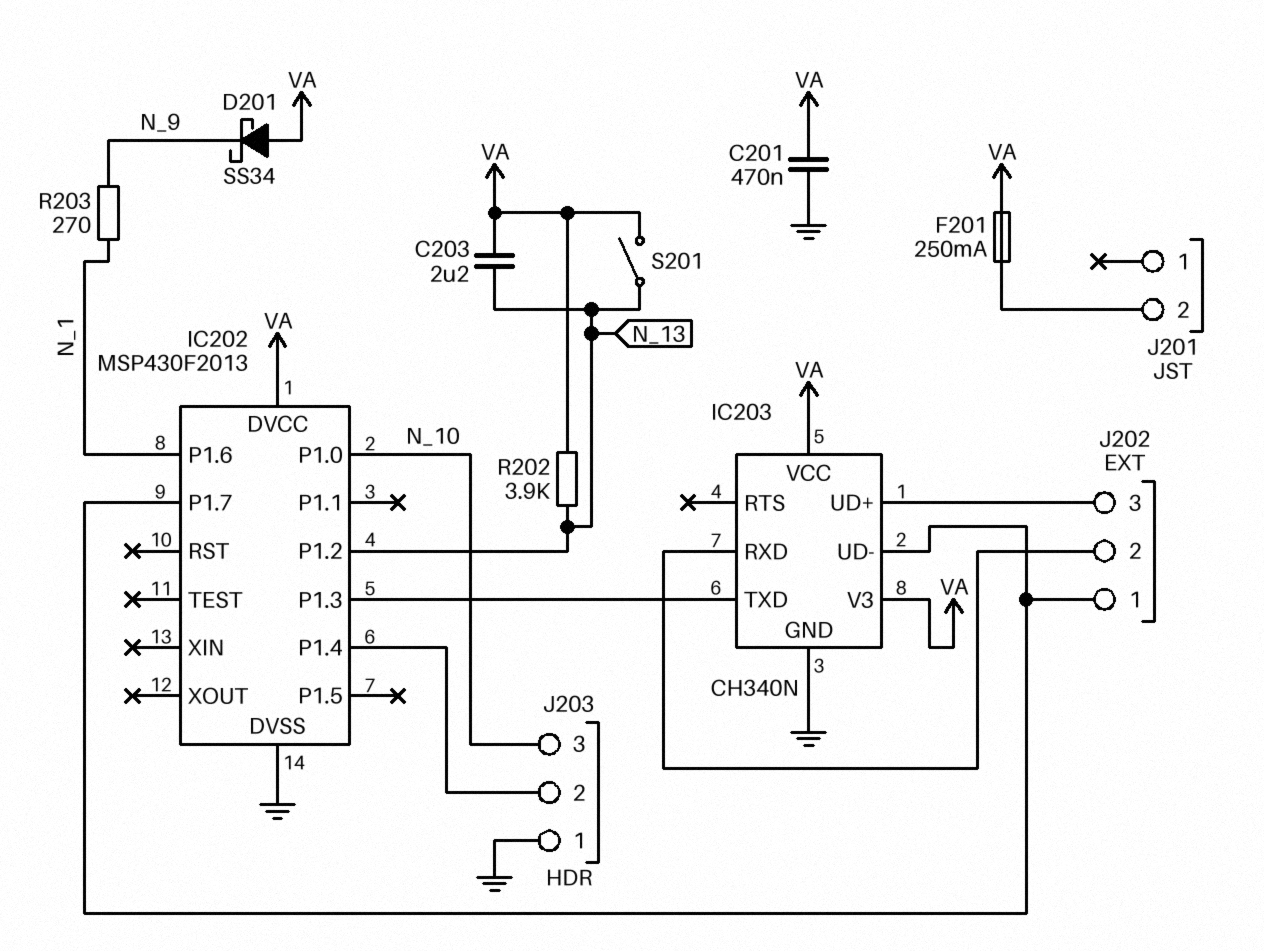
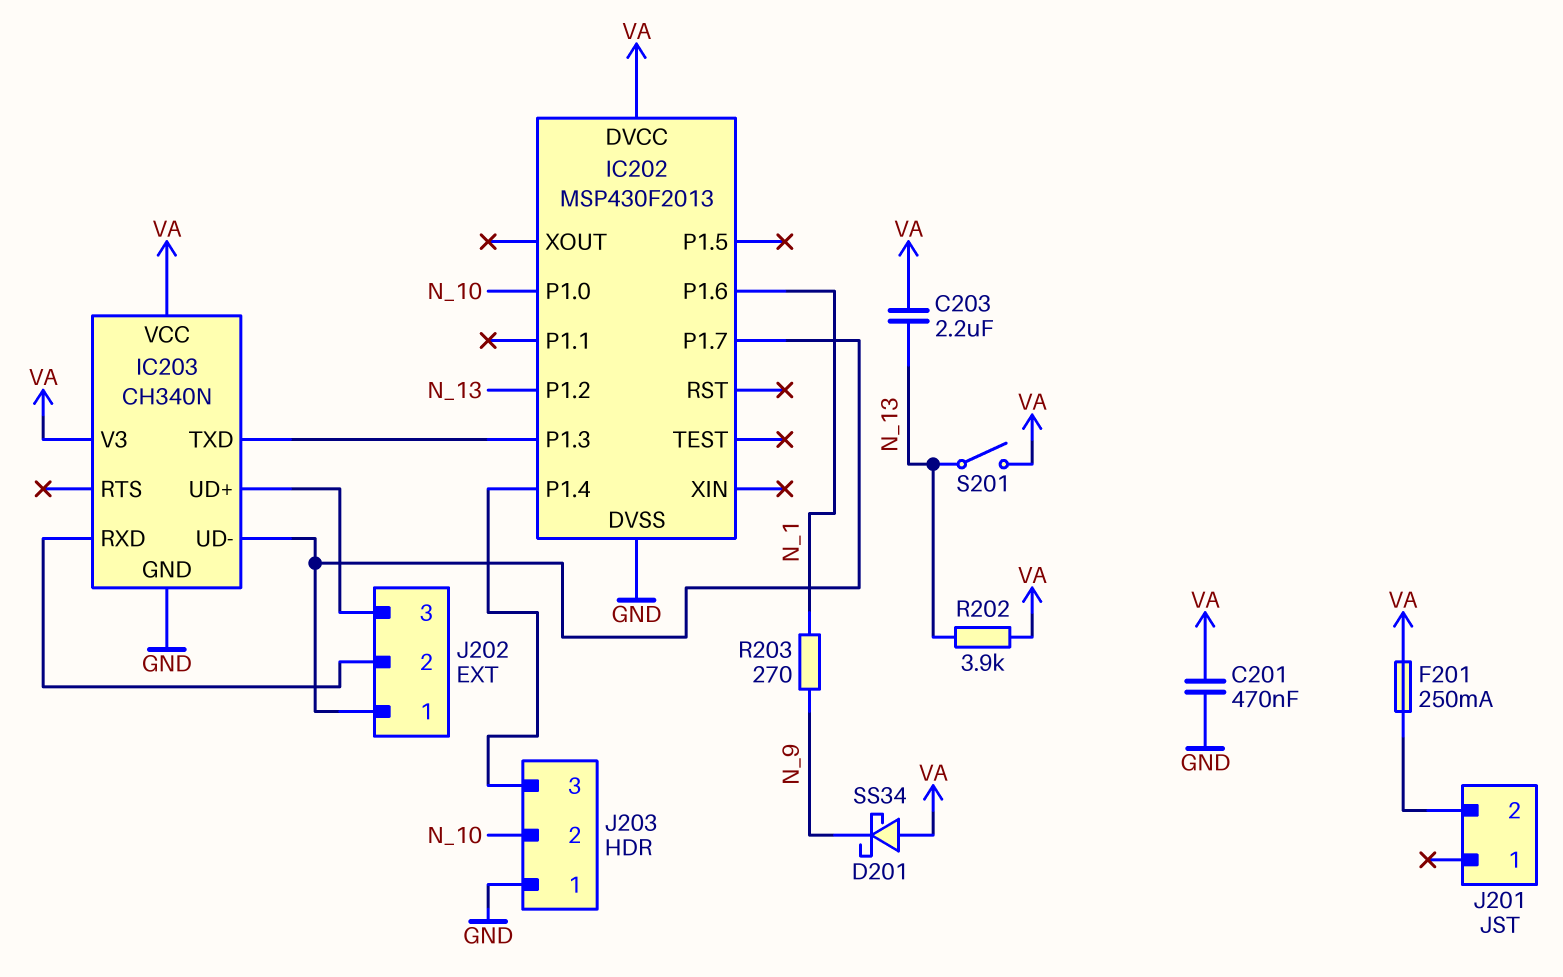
J203 pin 2: IC202/P1.4 -> N_10
J203 pin 3: N_10 -> IC202/P1.4

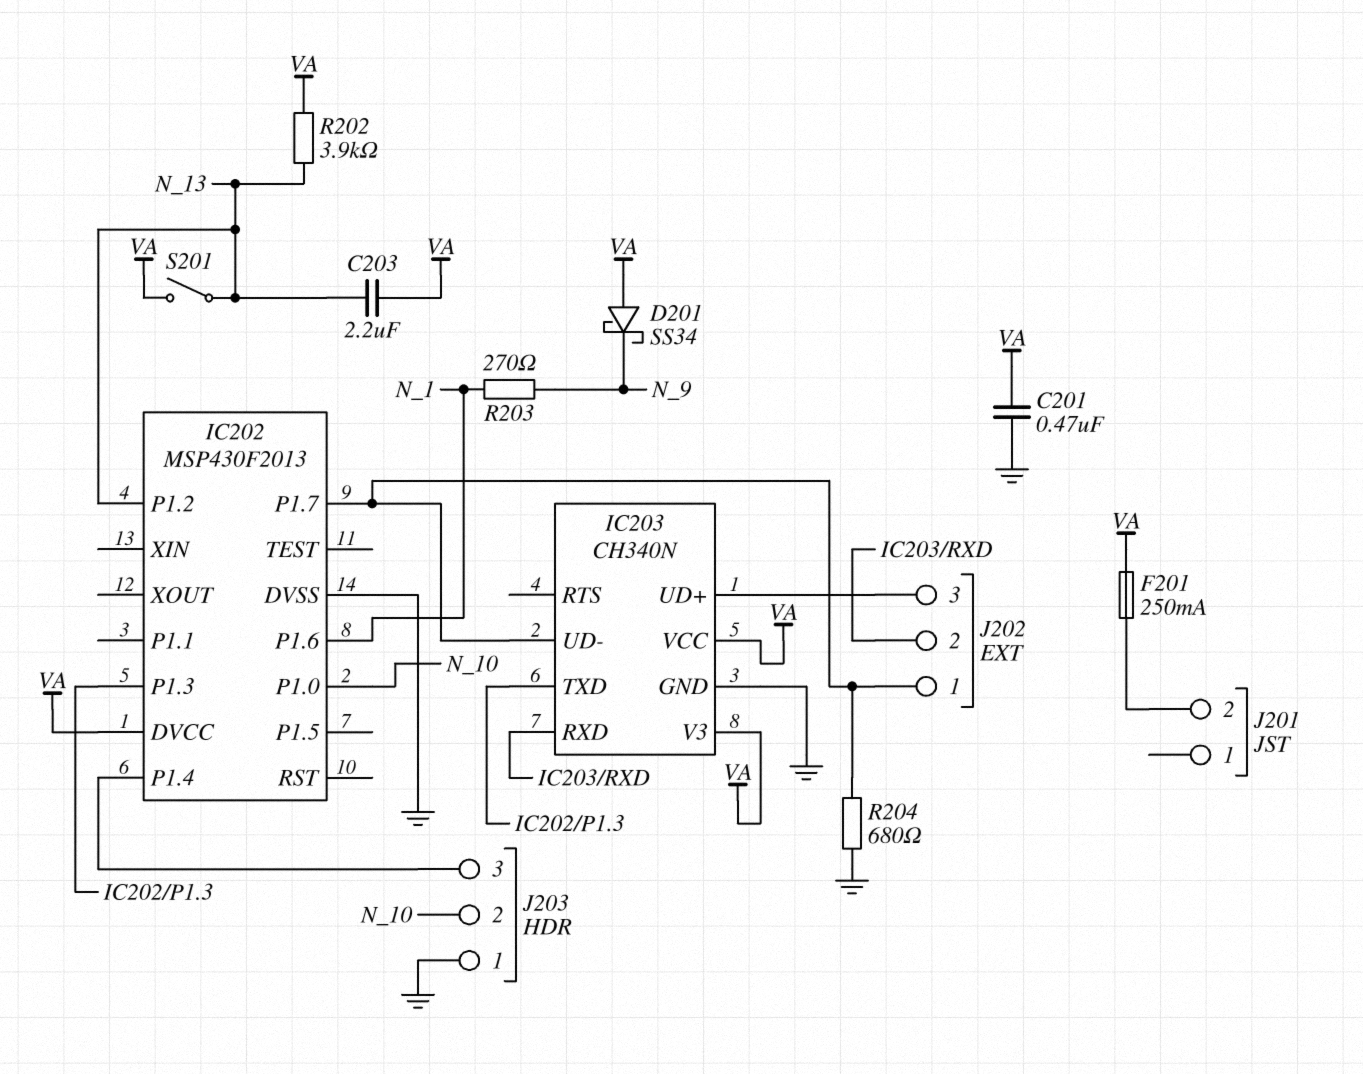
R204: none -> 680 (GND, IC202/P1.7)

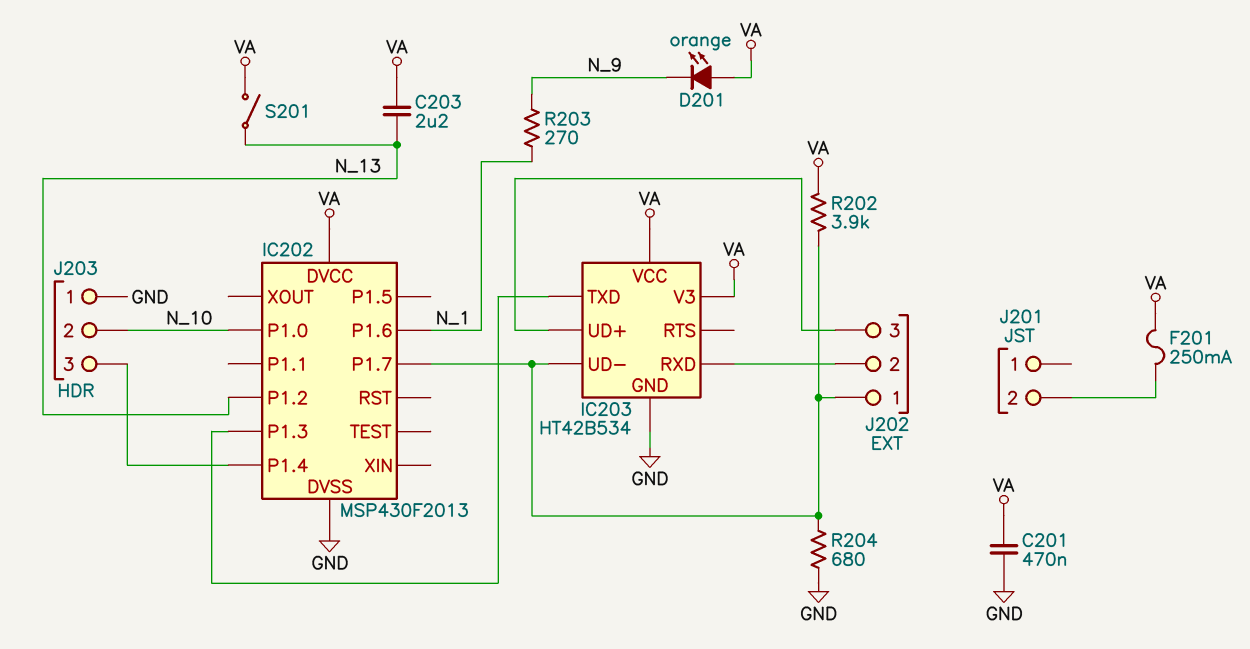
D201: schottky SS34 (A VA, K N_9) -> LED orange (A VA, K N_9)
IC203: CH340N -> HT42B534
R202: 3.9k (N_13, VA) -> 3.9k (IC202/P1.7, VA)

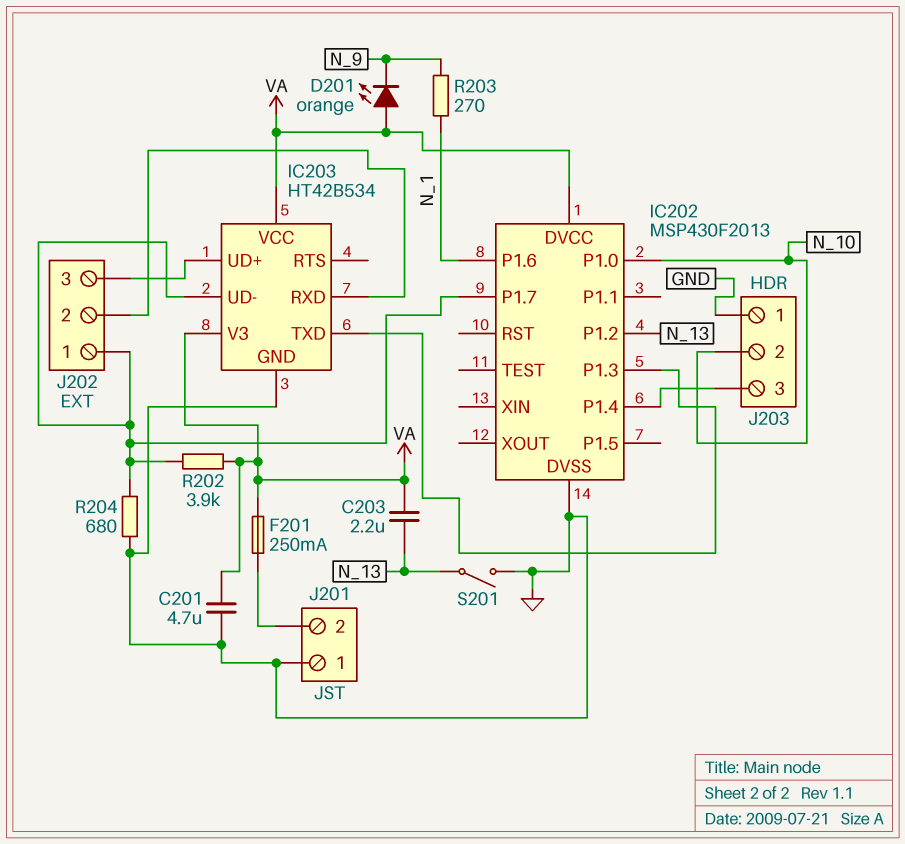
C201: 470nF (GND, VA) -> 4.7uF (GND, VA)
J201 pin 1: none -> GND
S201: switch (N_13, VA) -> switch (GND, N_13)

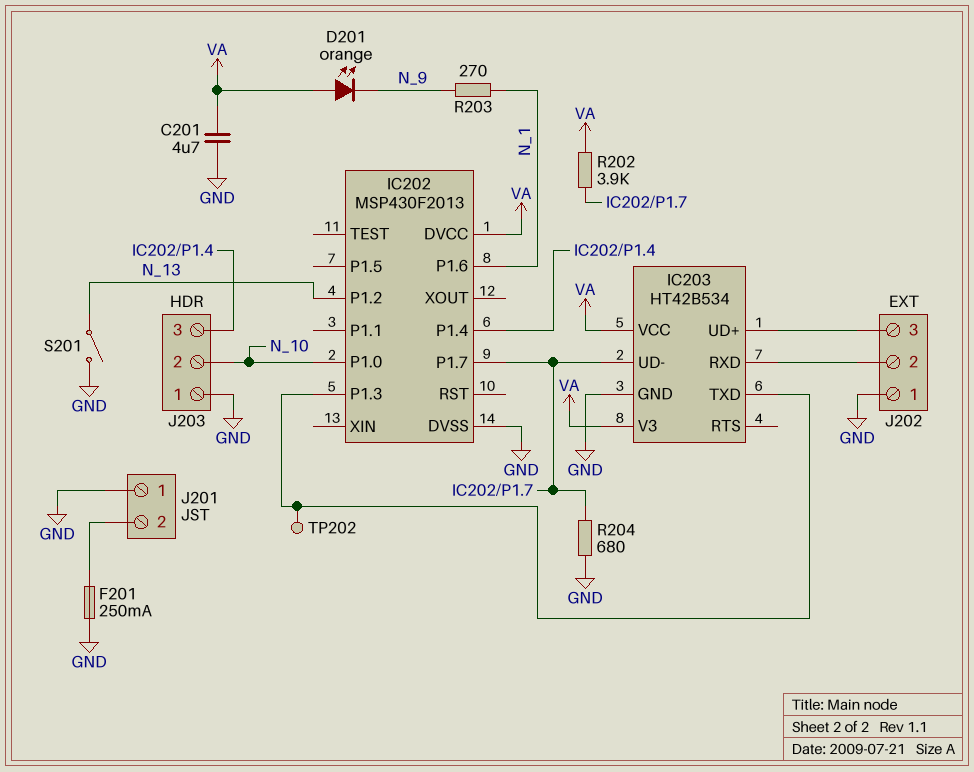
C203: 2.2uF (N_13, VA) -> none
F201: 250mA (J201/2, VA) -> 250mA (GND, J201/2)
J202 pin 1: IC202/P1.7 -> GND
TP202: none -> test point (IC202/P1.3)

